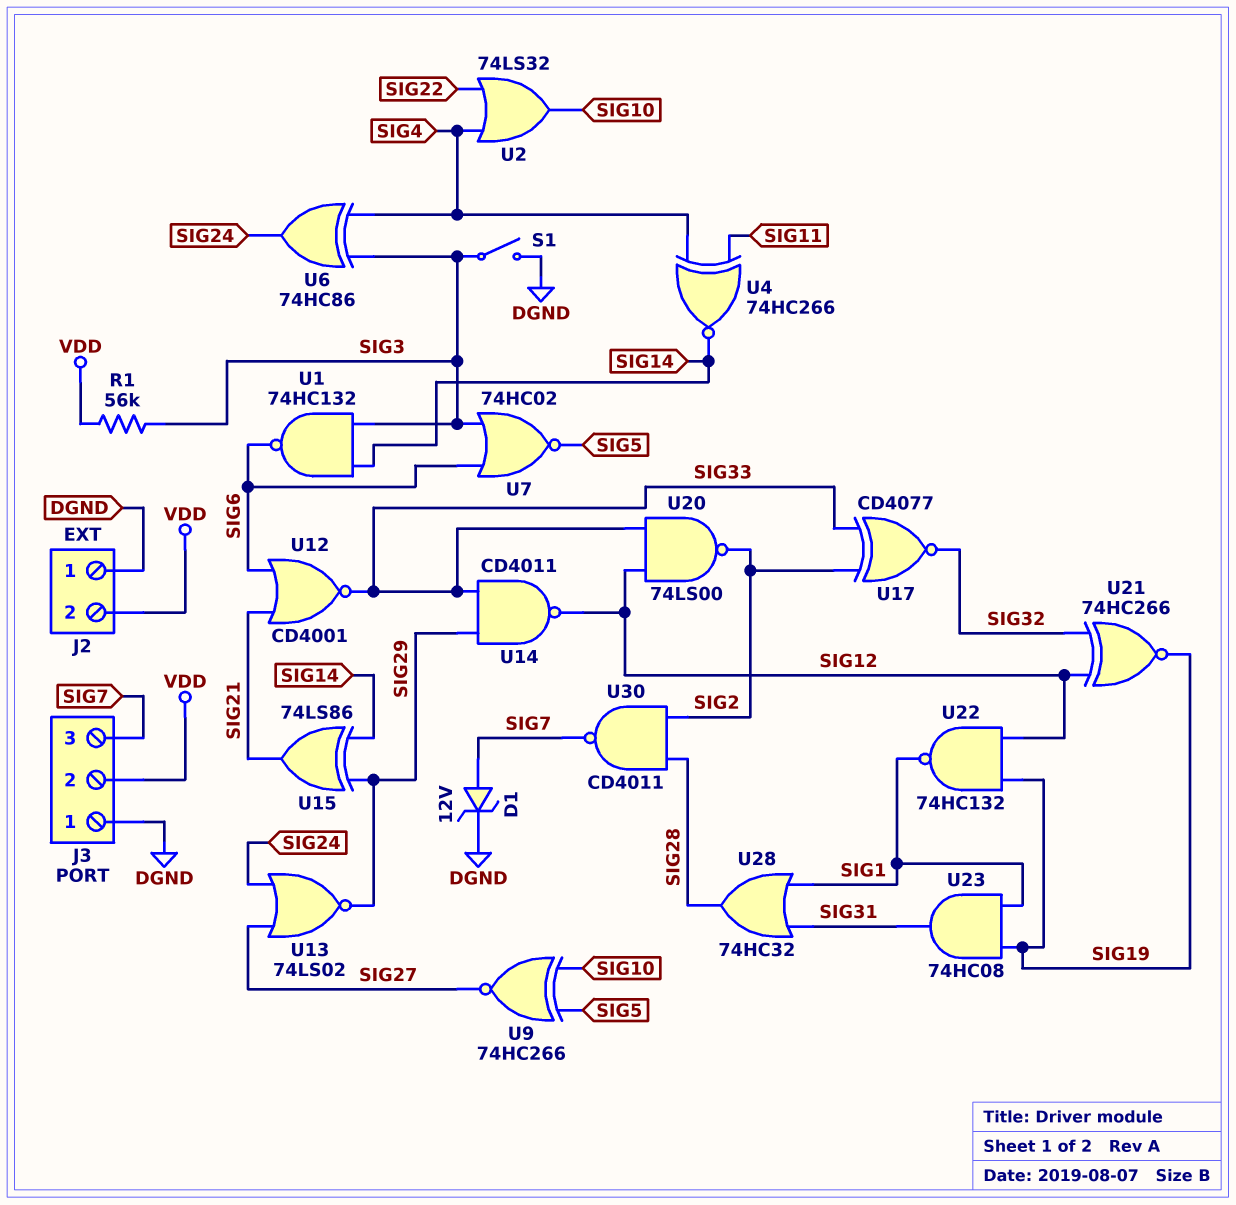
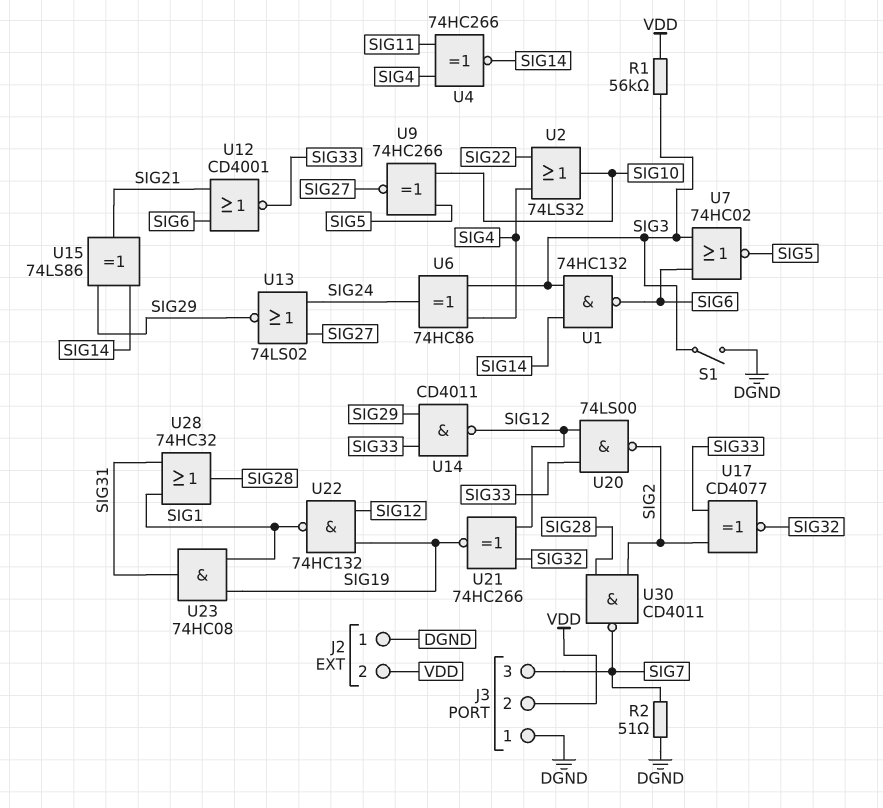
D1: zener 12V (A SIG7, K DGND) -> none
R2: none -> 51 (DGND, SIG7)

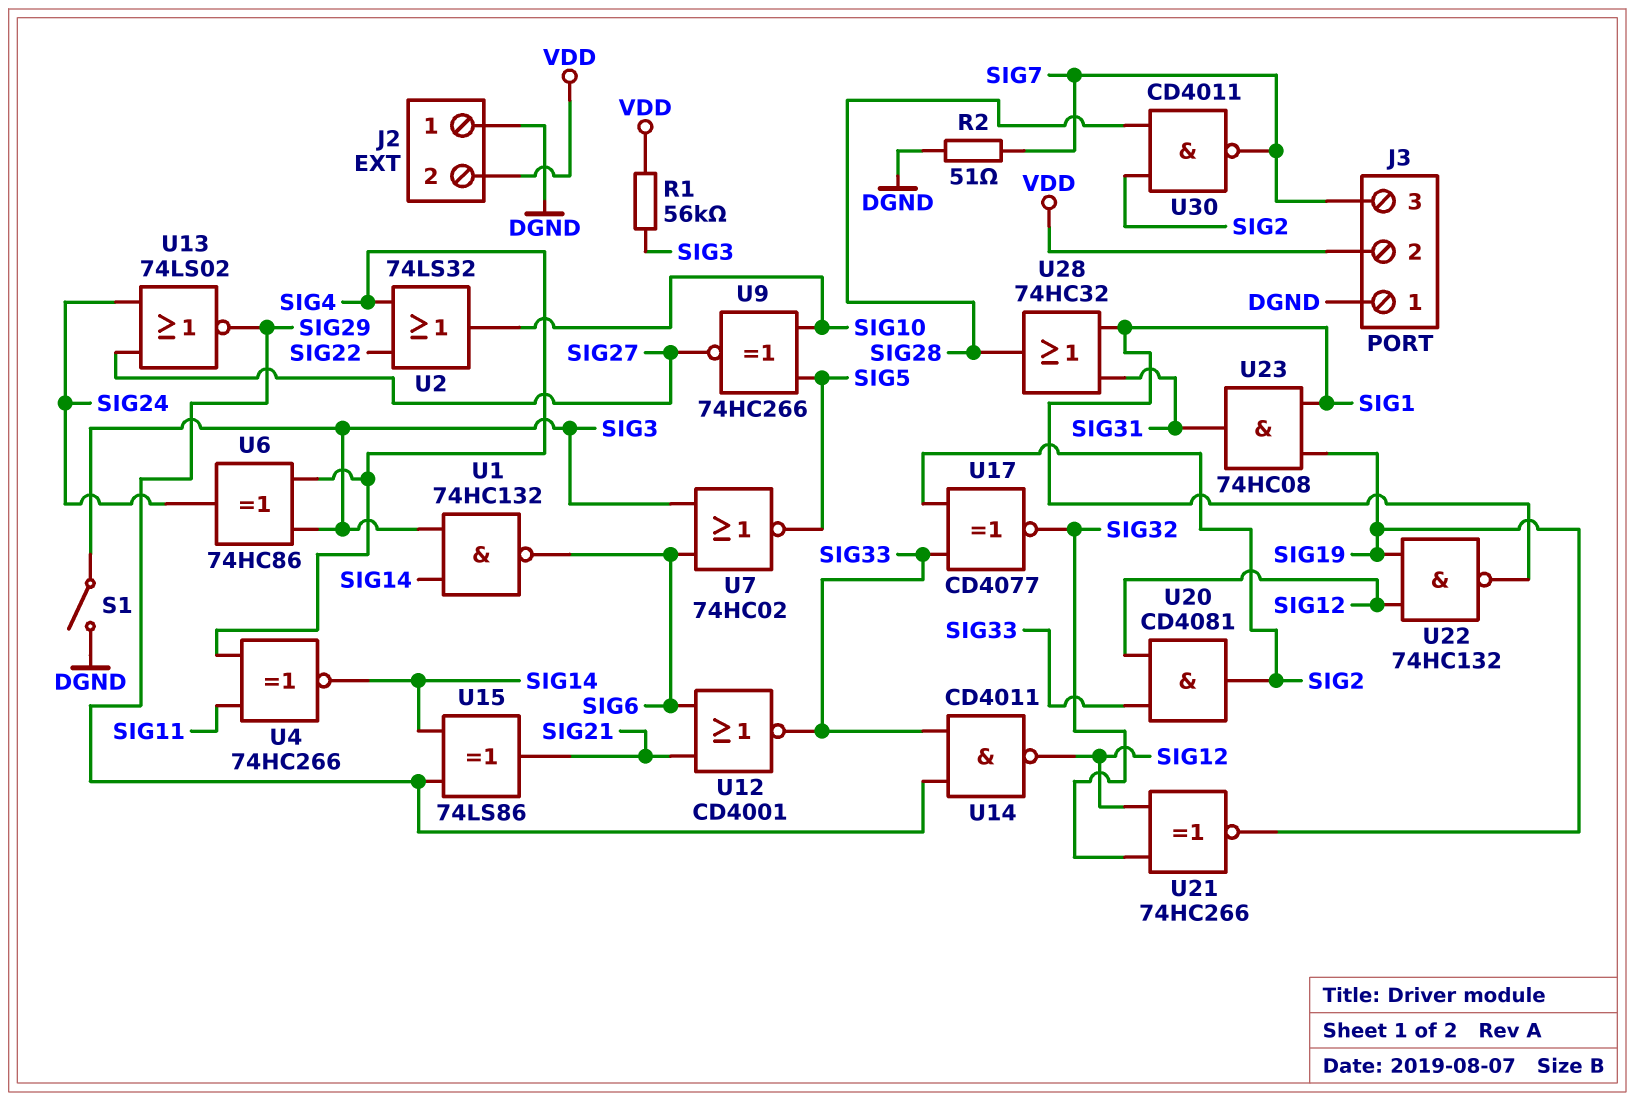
U20: NAND 74LS00 (in SIG12, in SIG33, out SIG2) -> AND CD4081 (in SIG12, in SIG33, out SIG2)

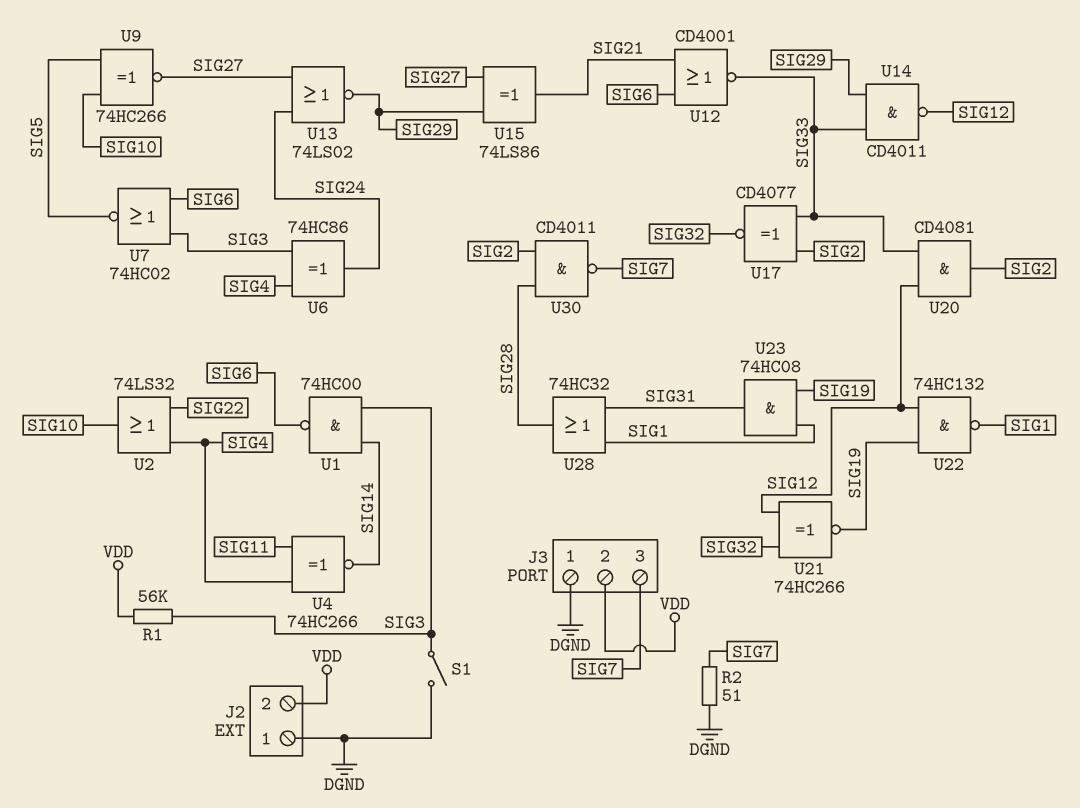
U1: NAND 74HC132 (in SIG3, in SIG14, out SIG6) -> NAND 74HC00 (in SIG3, in SIG14, out SIG6)
U15: XOR 74LS86 (in SIG14, in SIG29, out SIG21) -> XOR 74LS86 (in SIG27, in SIG29, out SIG21)

